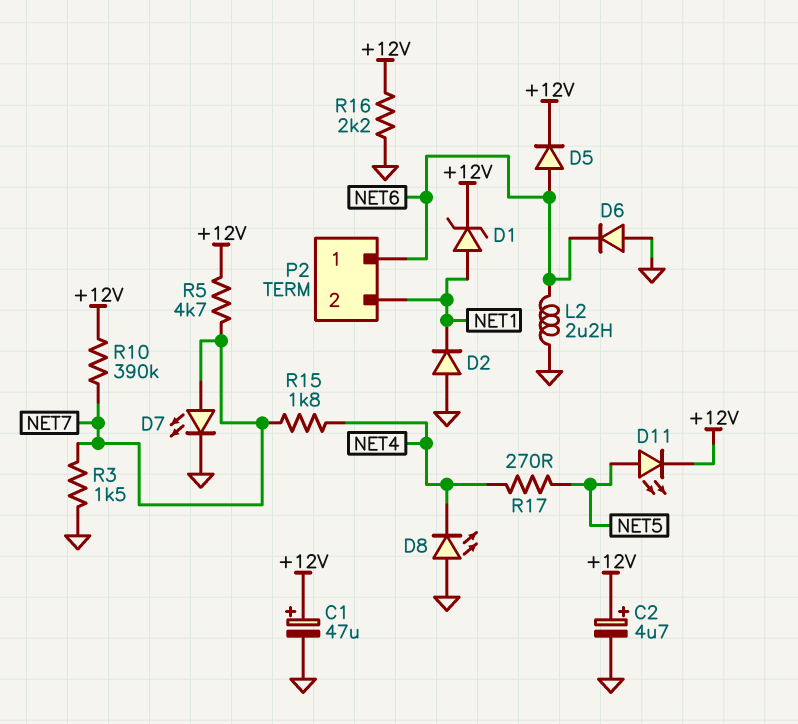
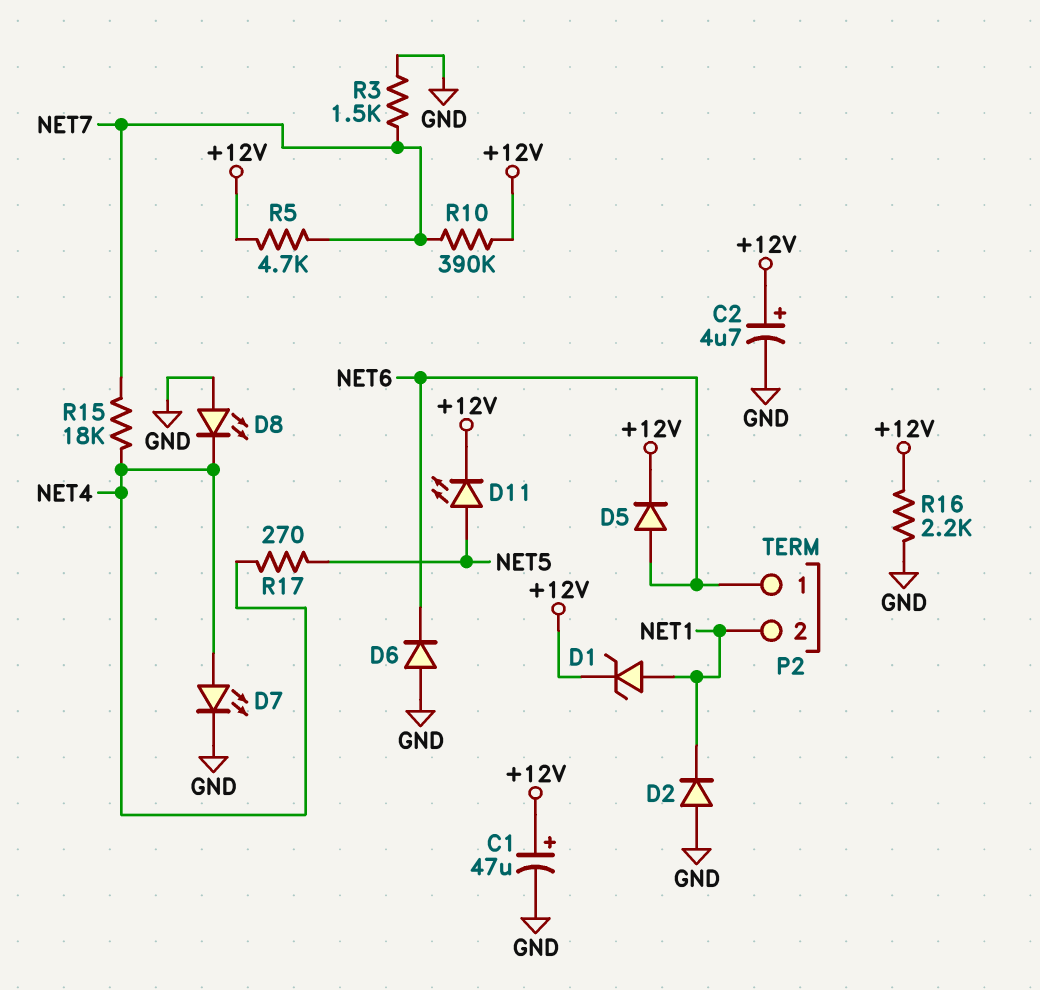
D7: LED (A NET7, K GND) -> LED (A NET4, K GND)
L2: 2.2uH (GND, NET6) -> none
R15: 1.8k (NET4, NET7) -> 18k (NET4, NET7)

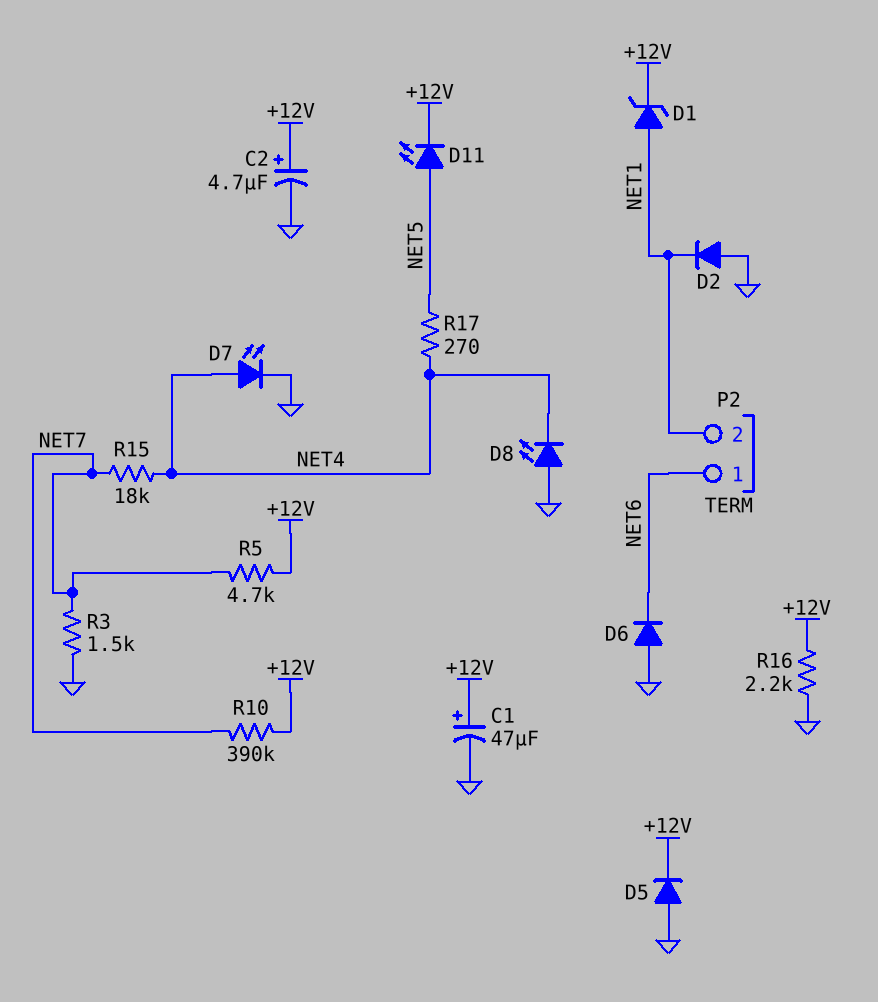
D5: diode (A NET6, K +12V) -> diode (A GND, K +12V)

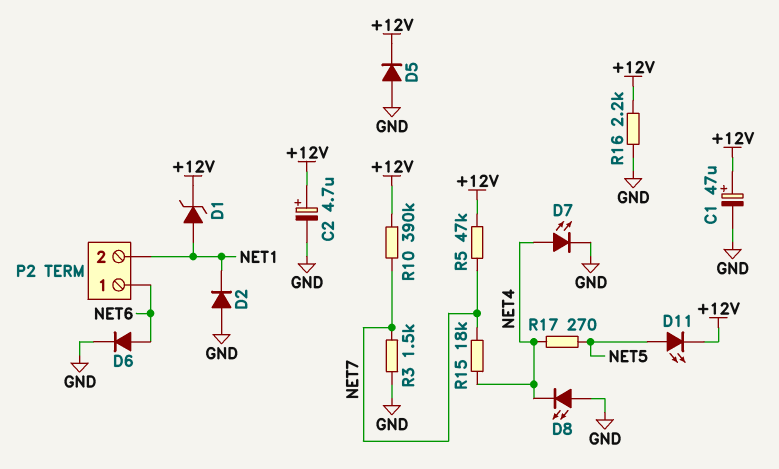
D6: diode (A GND, K NET6) -> diode (A NET6, K GND)
R5: 4.7k (+12V, NET7) -> 47k (+12V, NET7)

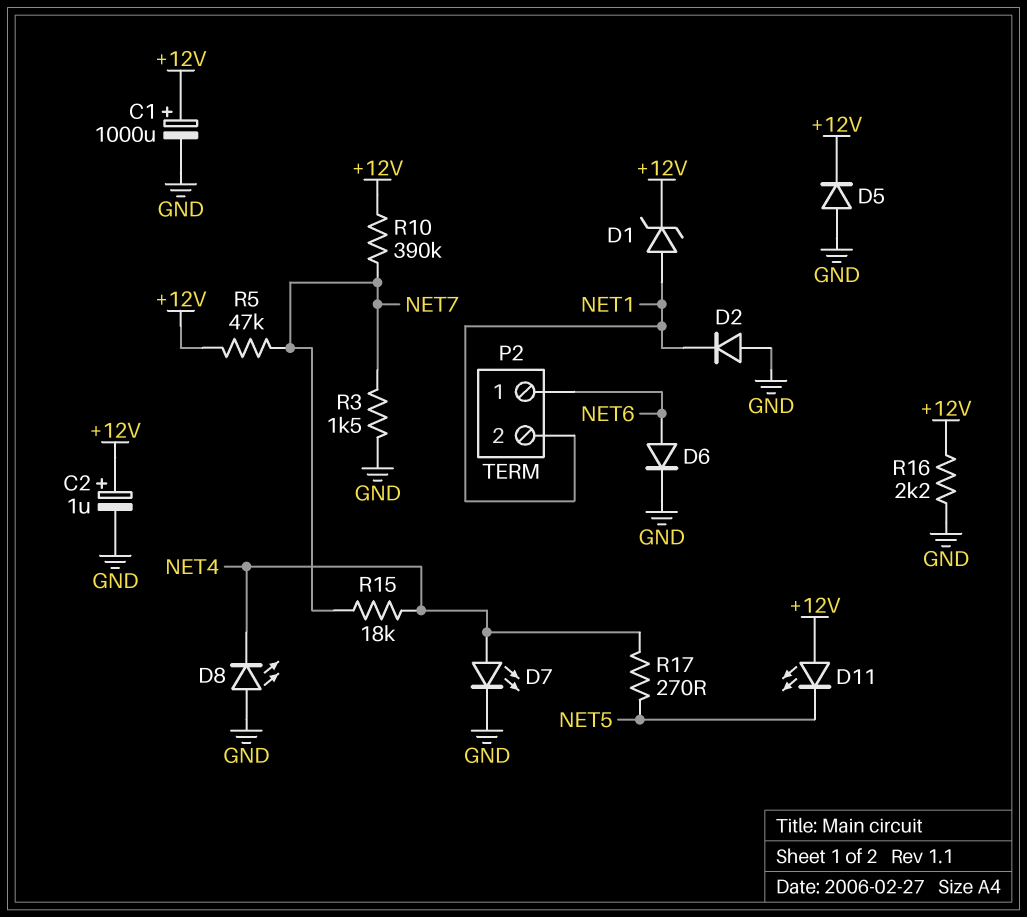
C1: 47uF (plus +12V, minus GND) -> 1000uF (plus +12V, minus GND)
C2: 4.7uF (plus +12V, minus GND) -> 1uF (plus +12V, minus GND)
D11: LED (A NET5, K +12V) -> LED (A +12V, K NET5)

